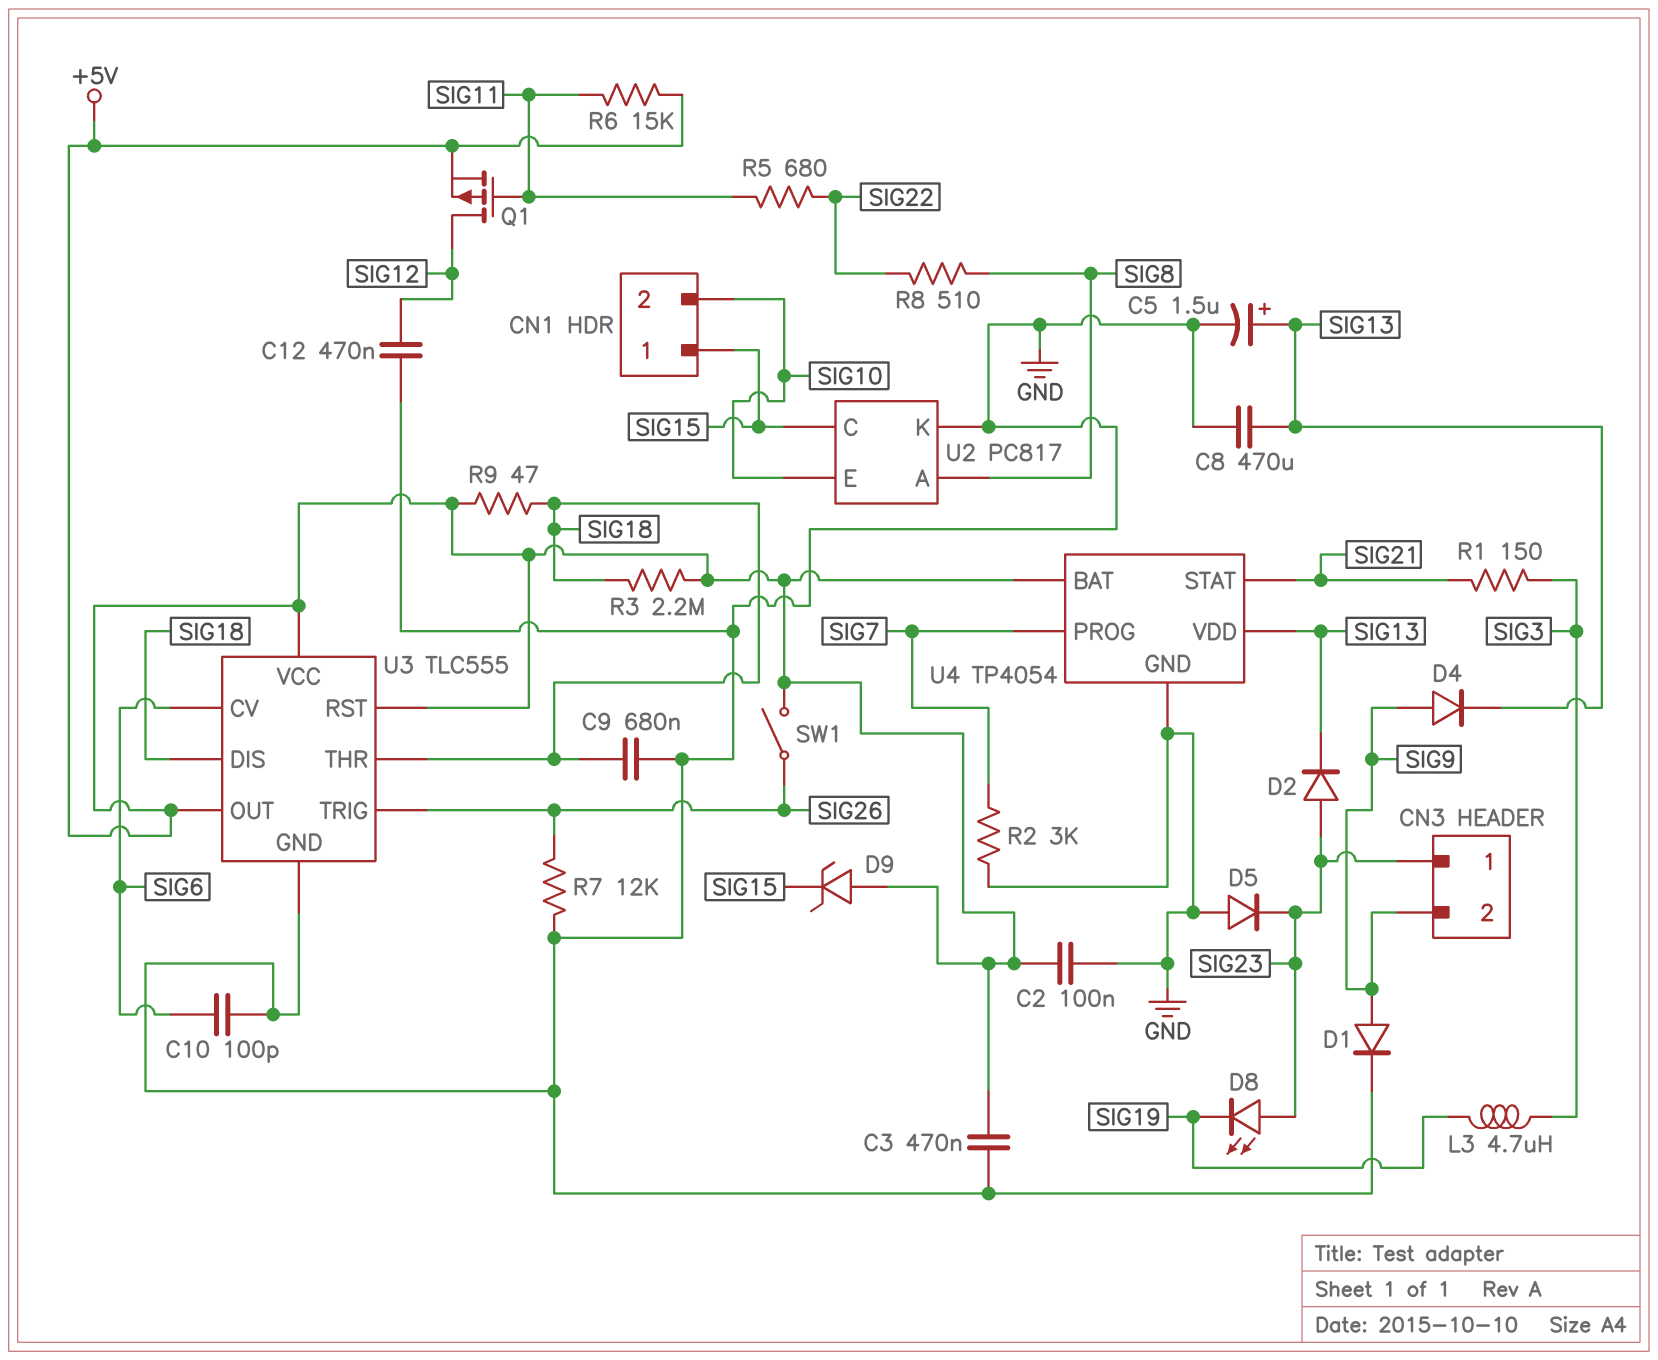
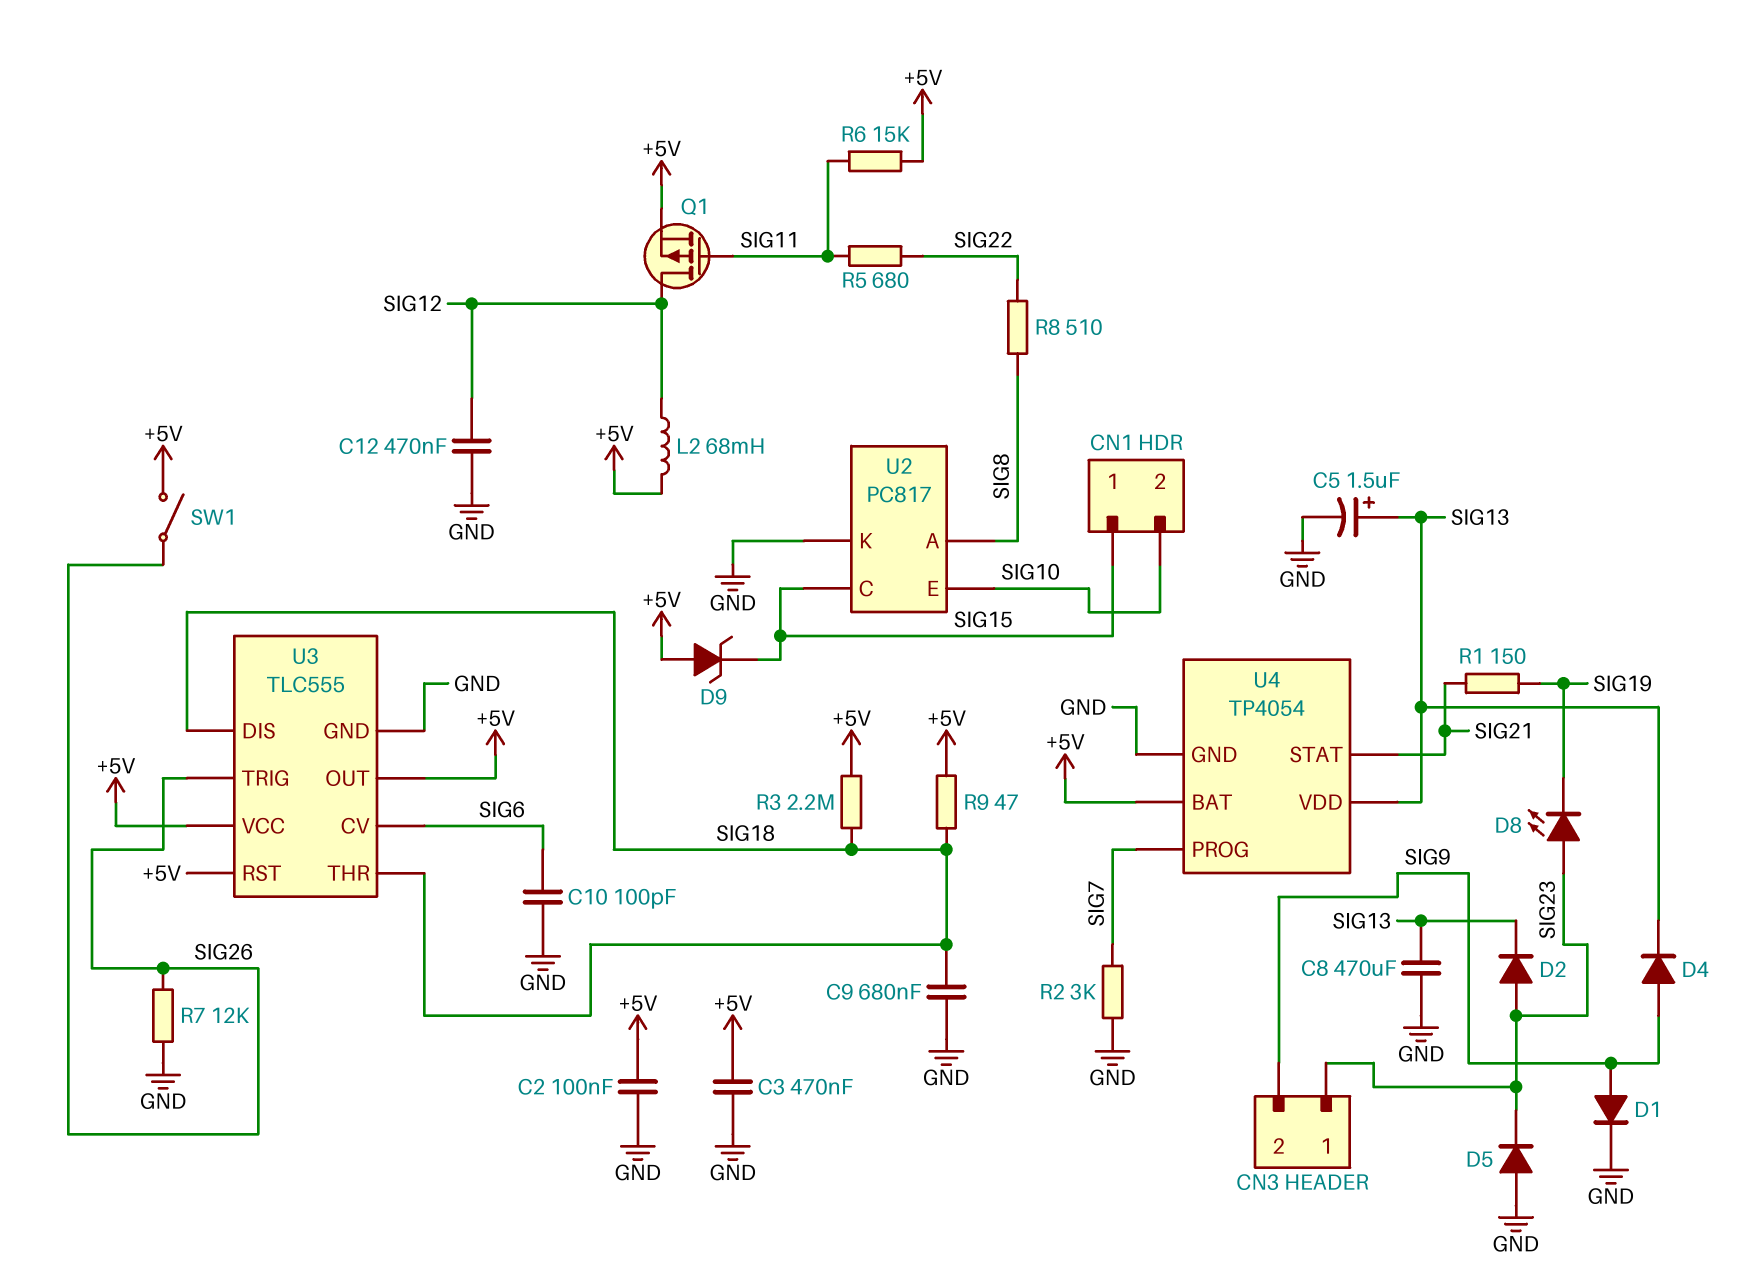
L2: none -> 68mH (+5V, SIG12)
L3: 4.7uH (SIG3, SIG19) -> none
R1: 150 (SIG3, SIG21) -> 150 (SIG19, SIG21)

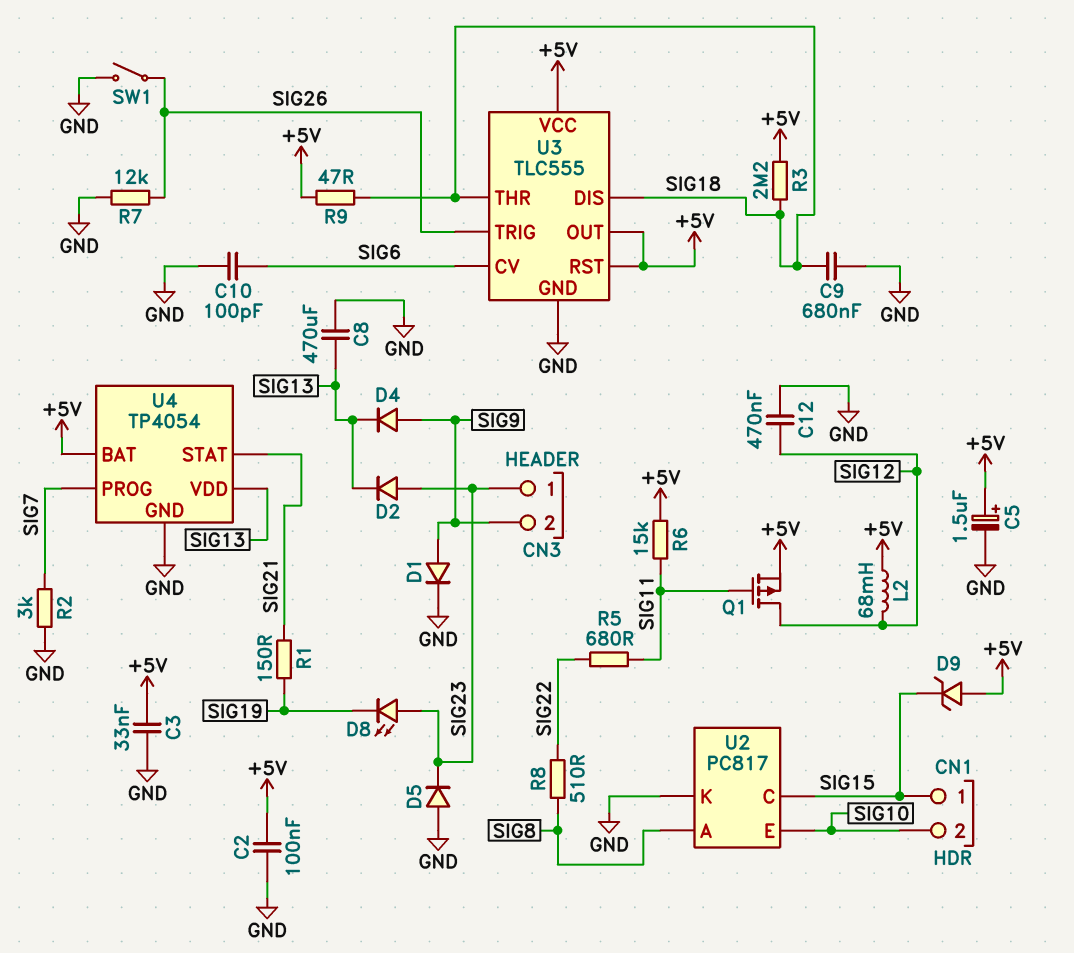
C3: 470nF (+5V, GND) -> 33nF (+5V, GND)
C5: 1.5uF (plus SIG13, minus GND) -> 1.5uF (plus +5V, minus GND)
SW1: switch (+5V, SIG26) -> switch (GND, SIG26)

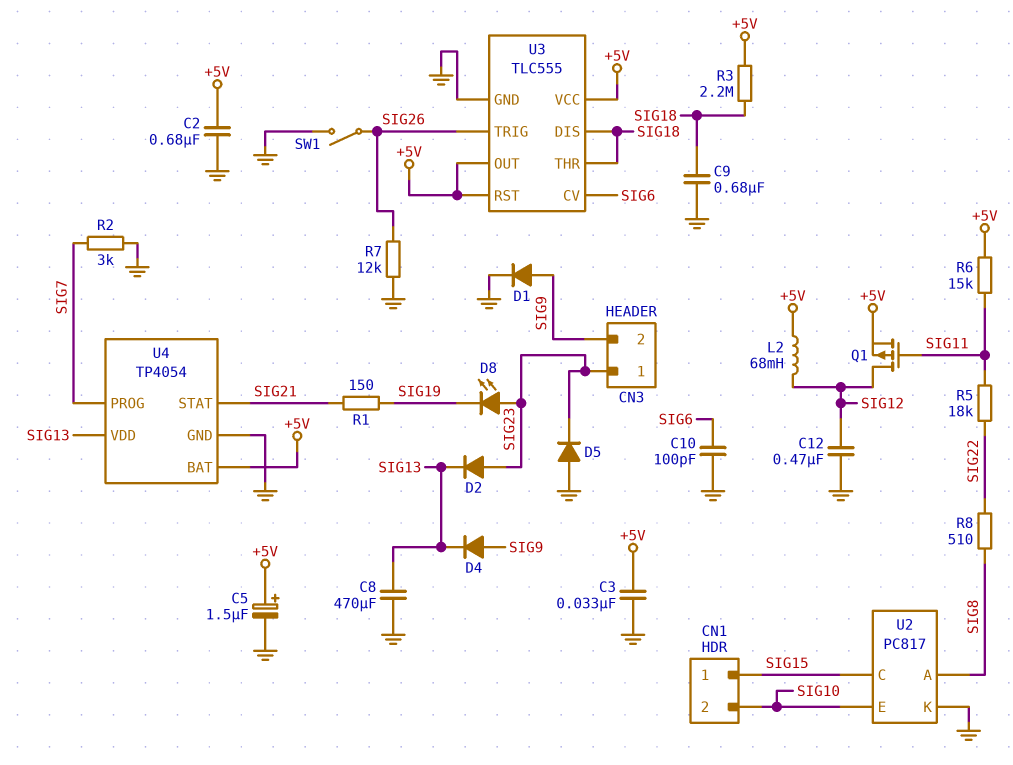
C2: 100nF (+5V, GND) -> 680nF (+5V, GND)
D9: zener (A +5V, K SIG15) -> none
R5: 680 (SIG11, SIG22) -> 18k (SIG11, SIG22)
R9: 47 (+5V, SIG18) -> none

